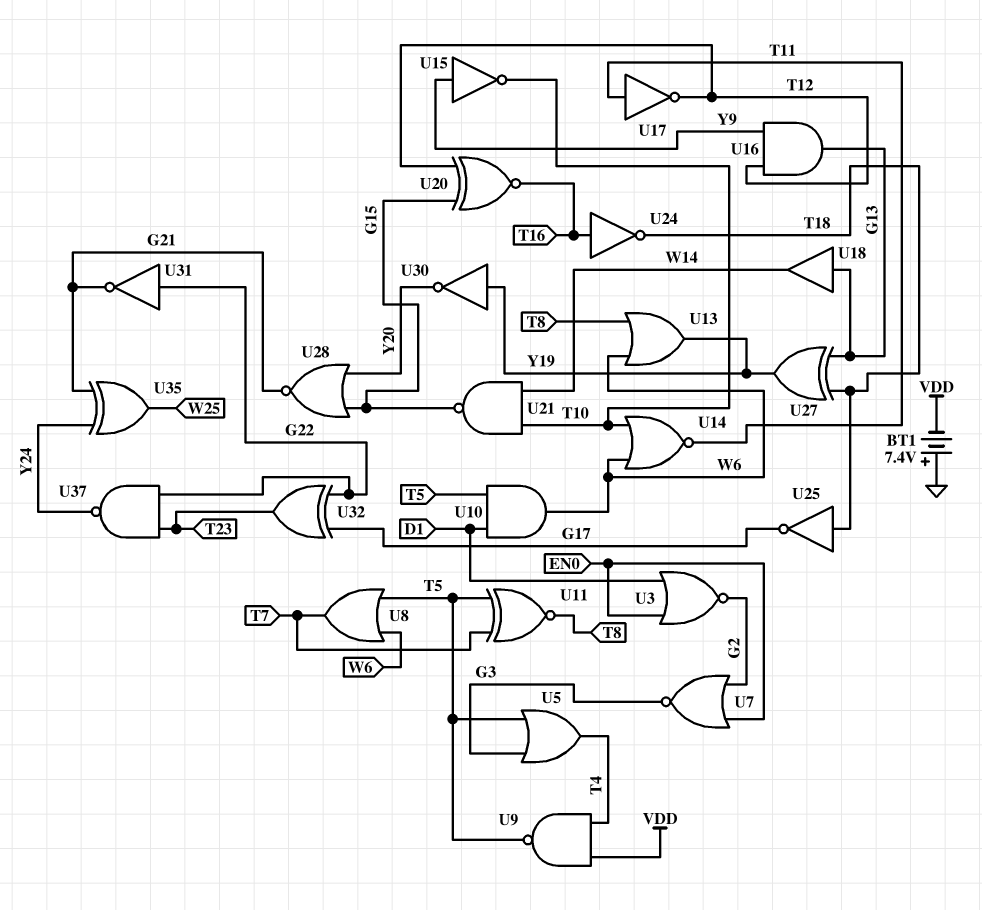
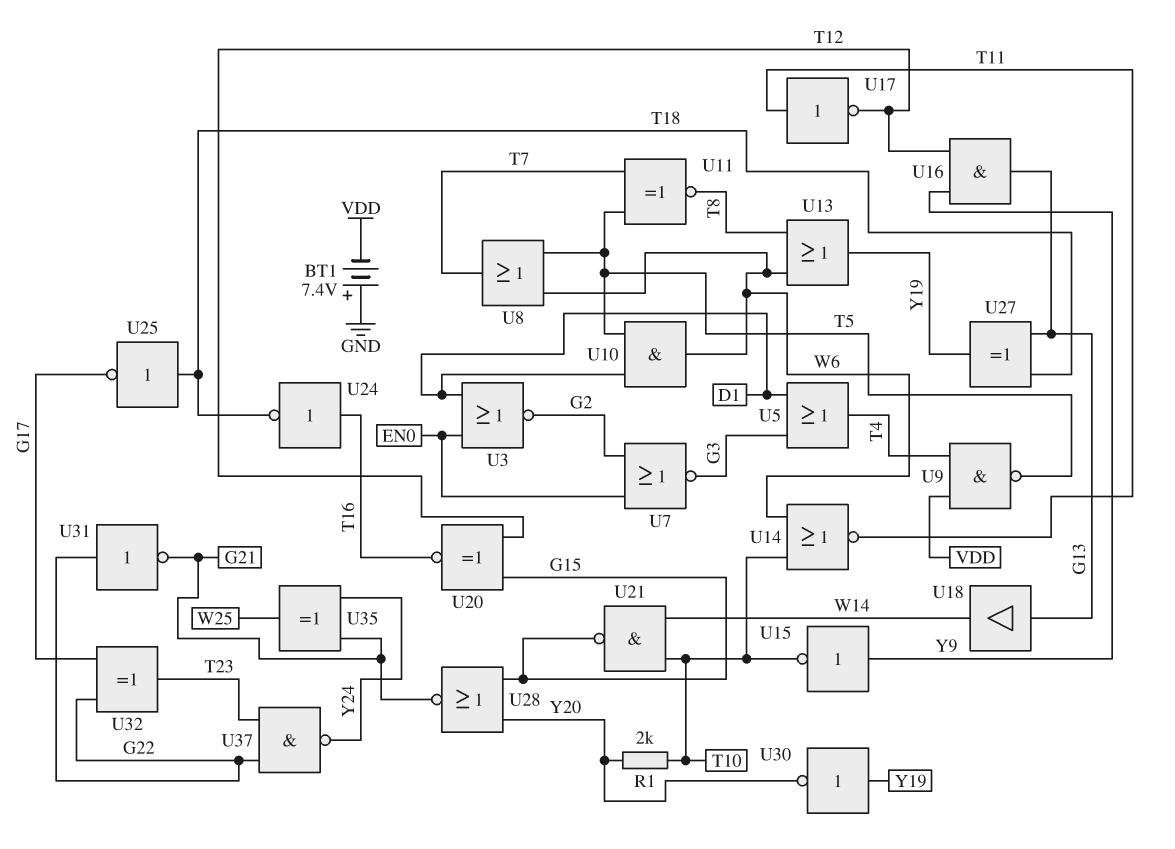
R1: none -> 2k (T10, Y20)
U5: OR (in G3, in T5, out T4) -> OR (in D1, in G3, out T4)

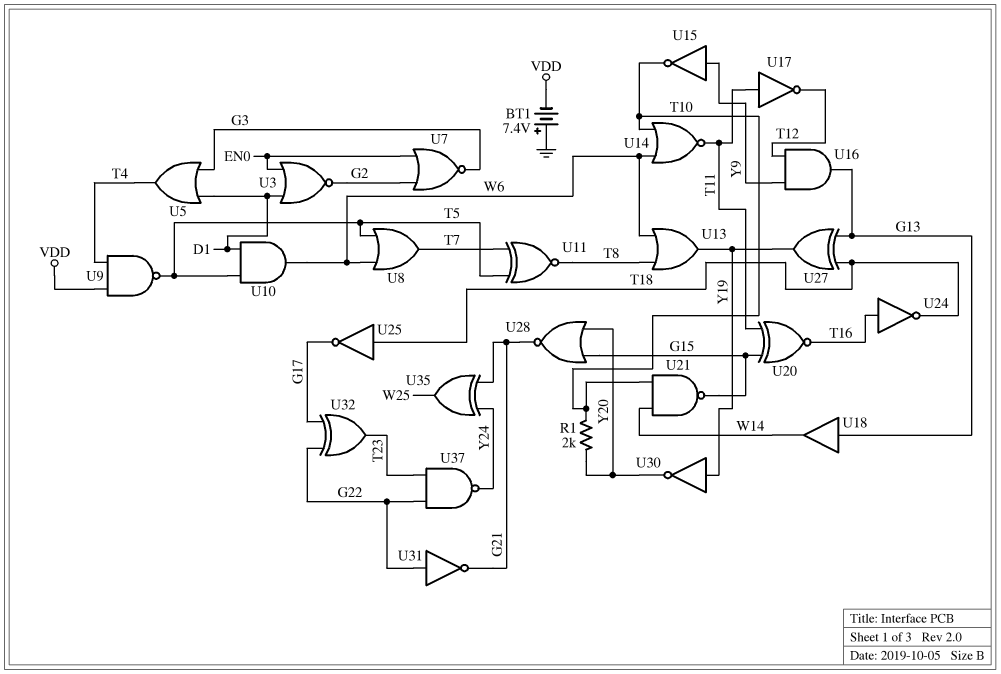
U20: XNOR (in G15, in T12, out T16) -> XNOR (in G15, in T11, out T16)

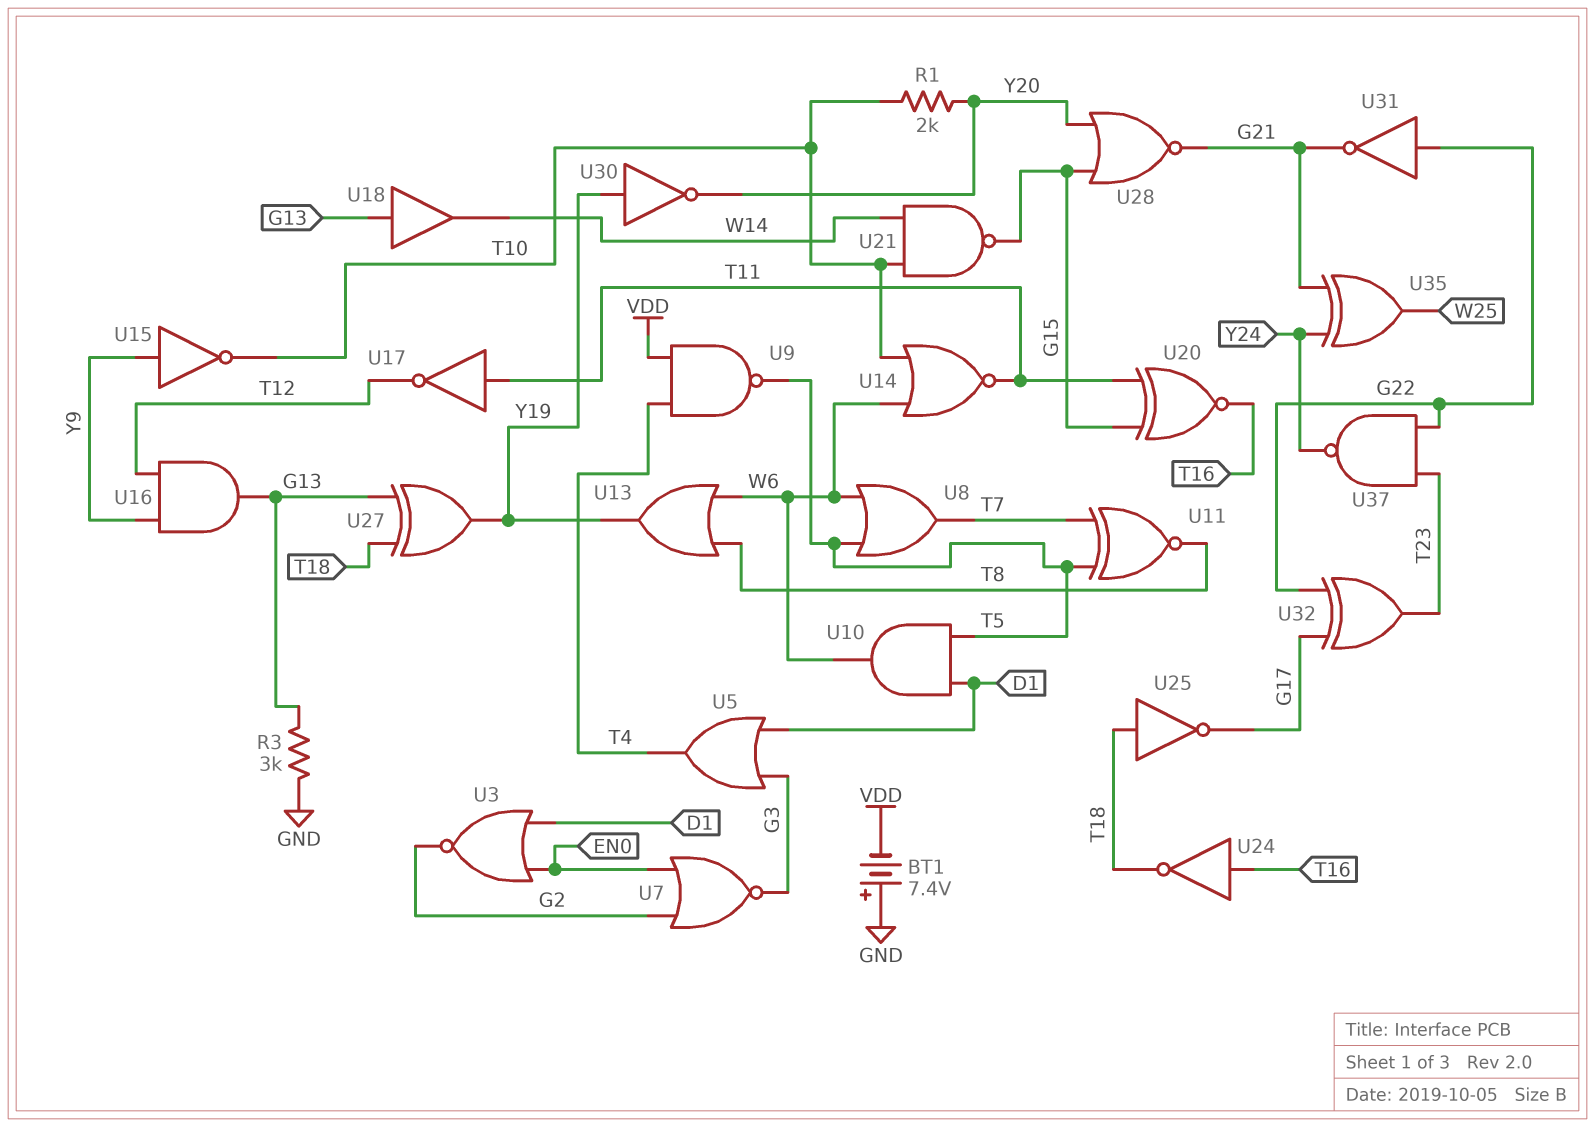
R3: none -> 3k (G13, GND)

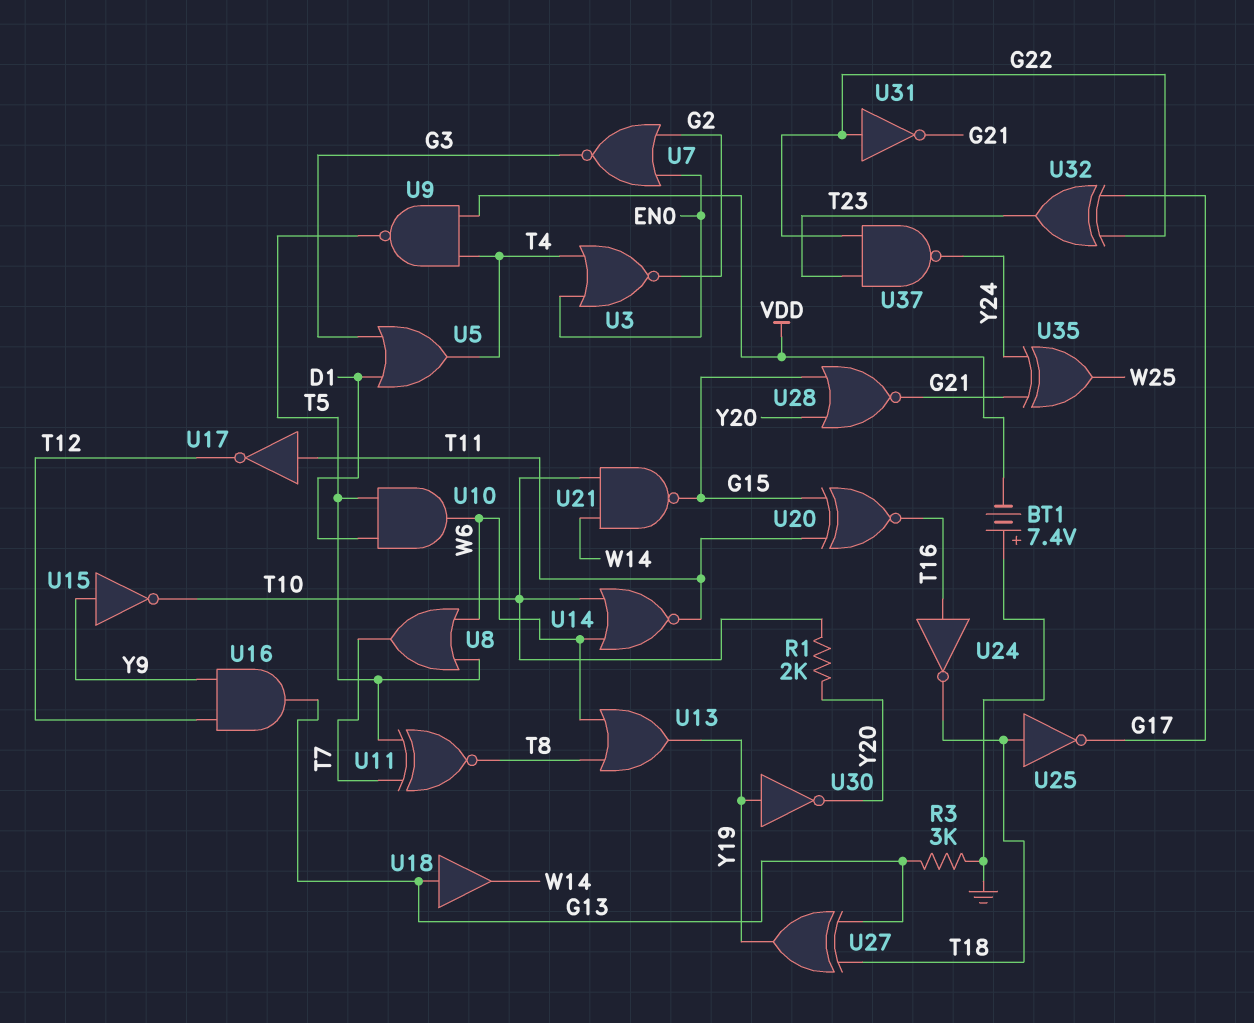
U3: NOR (in D1, in EN0, out G2) -> NOR (in EN0, in T4, out G2)

